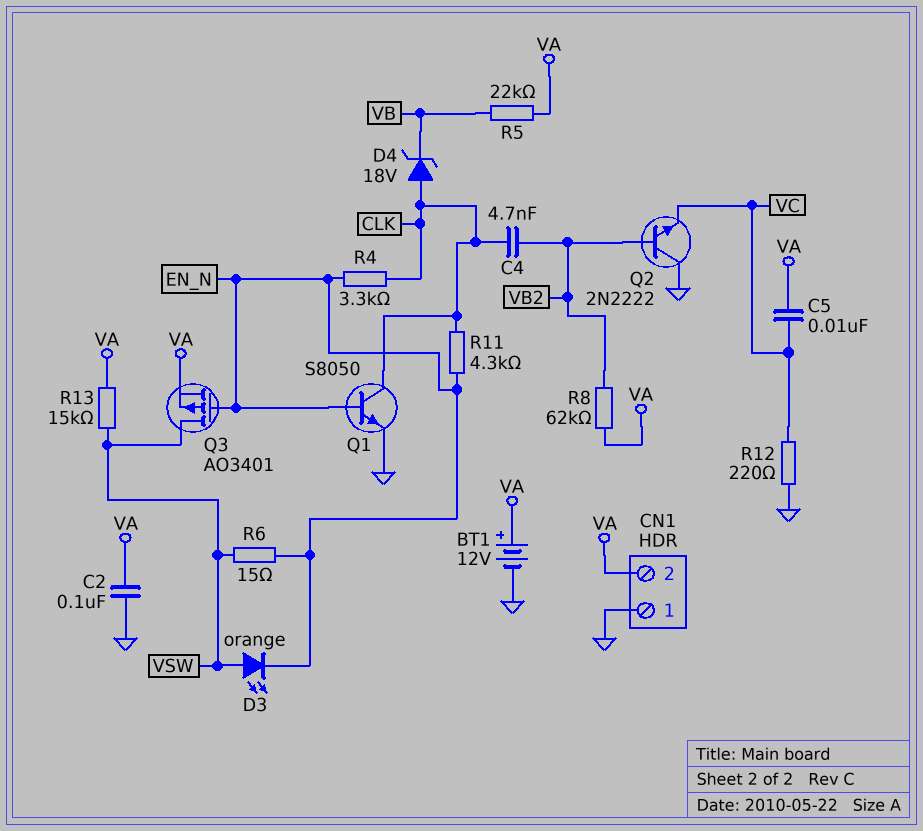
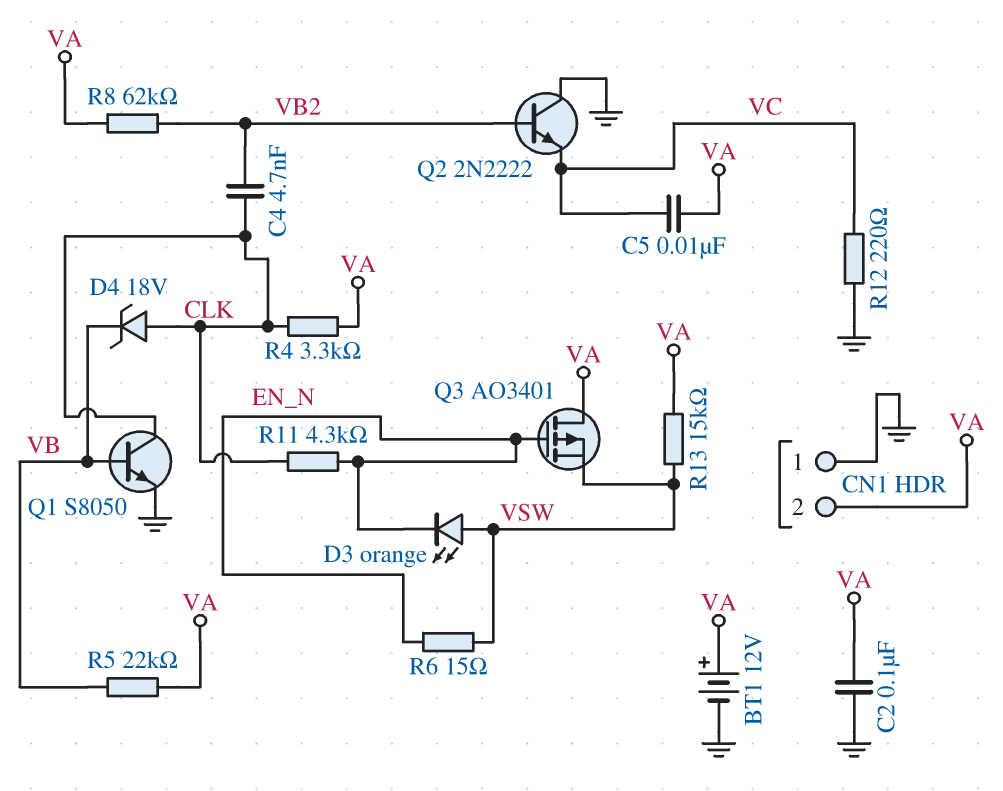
Q1: NPN S8050 (B EN_N, C CLK, E GND) -> NPN S8050 (B VB, C CLK, E GND)
Q3: PMOS AO3401 (G EN_N, D VSW, S VA) -> PMOS AO3401 (G EN_N, D VA, S VSW)
R4: 3.3k (CLK, EN_N) -> 3.3k (CLK, VA)

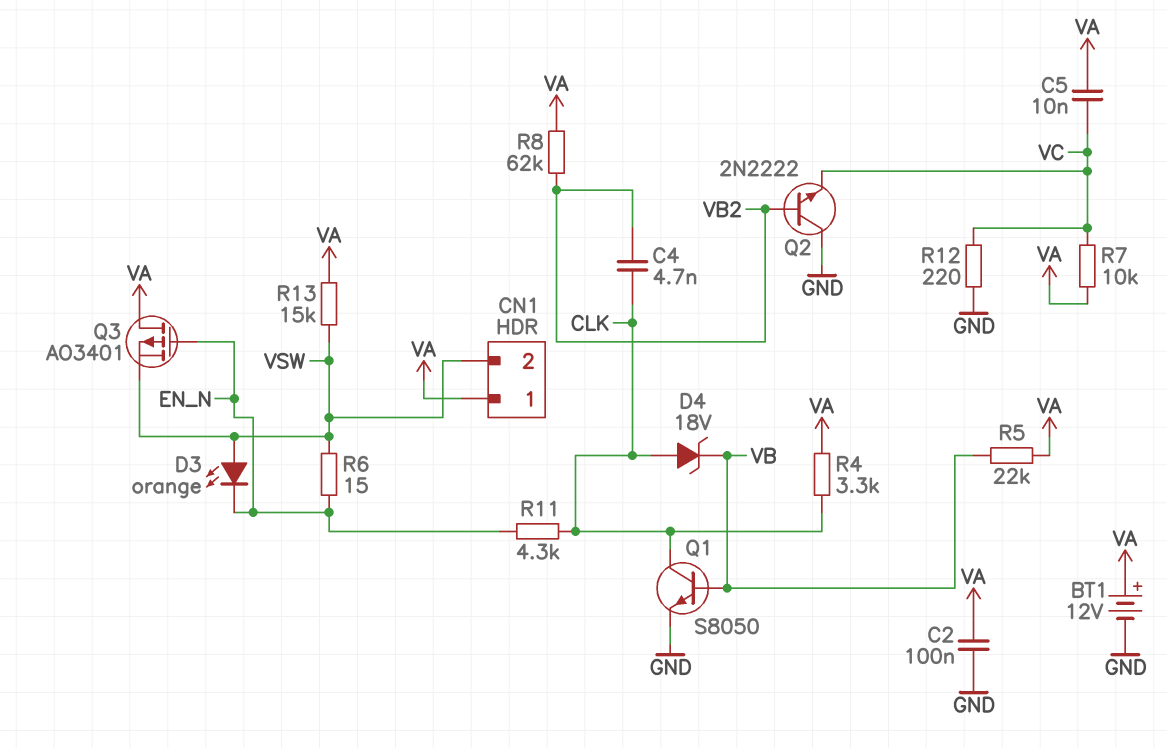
CN1 pin 1: GND -> VA
CN1 pin 2: VA -> VSW
R7: none -> 10k (VA, VC)

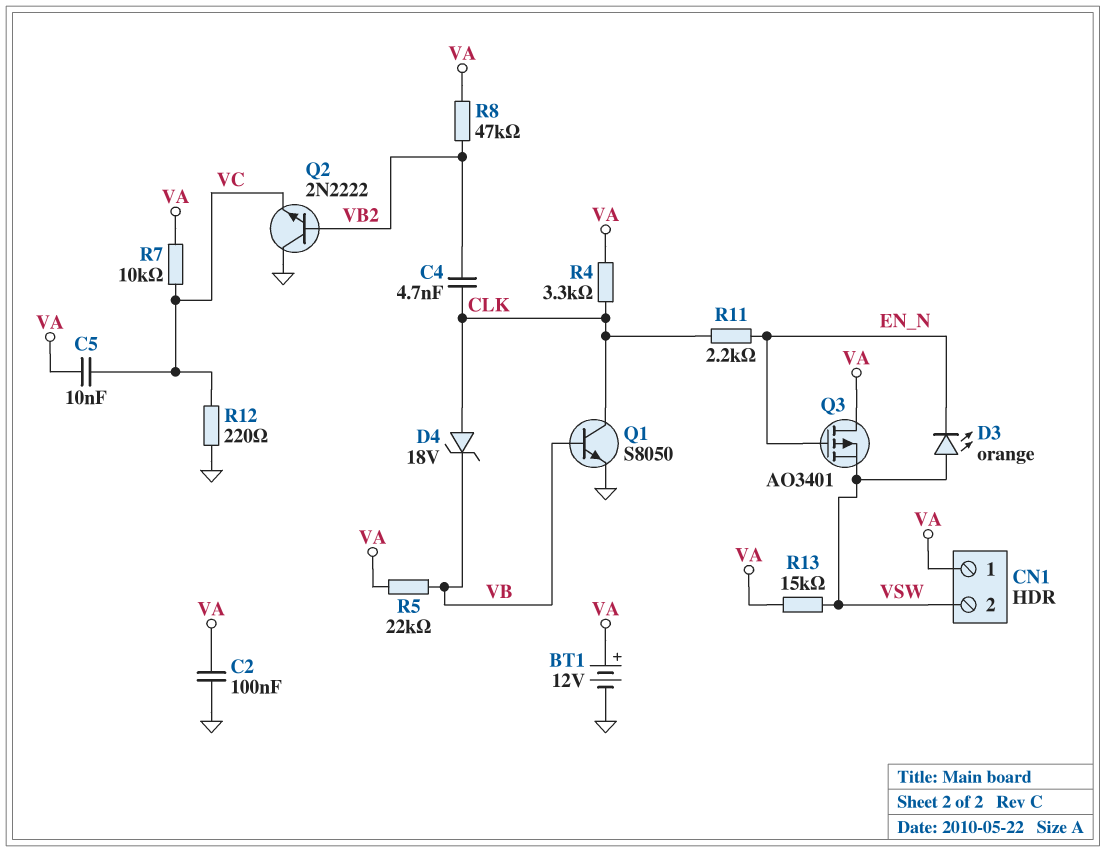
R6: 15 (EN_N, VSW) -> none
R8: 62k (VA, VB2) -> 47k (VA, VB2)
R11: 4.3k (CLK, EN_N) -> 2.2k (CLK, EN_N)

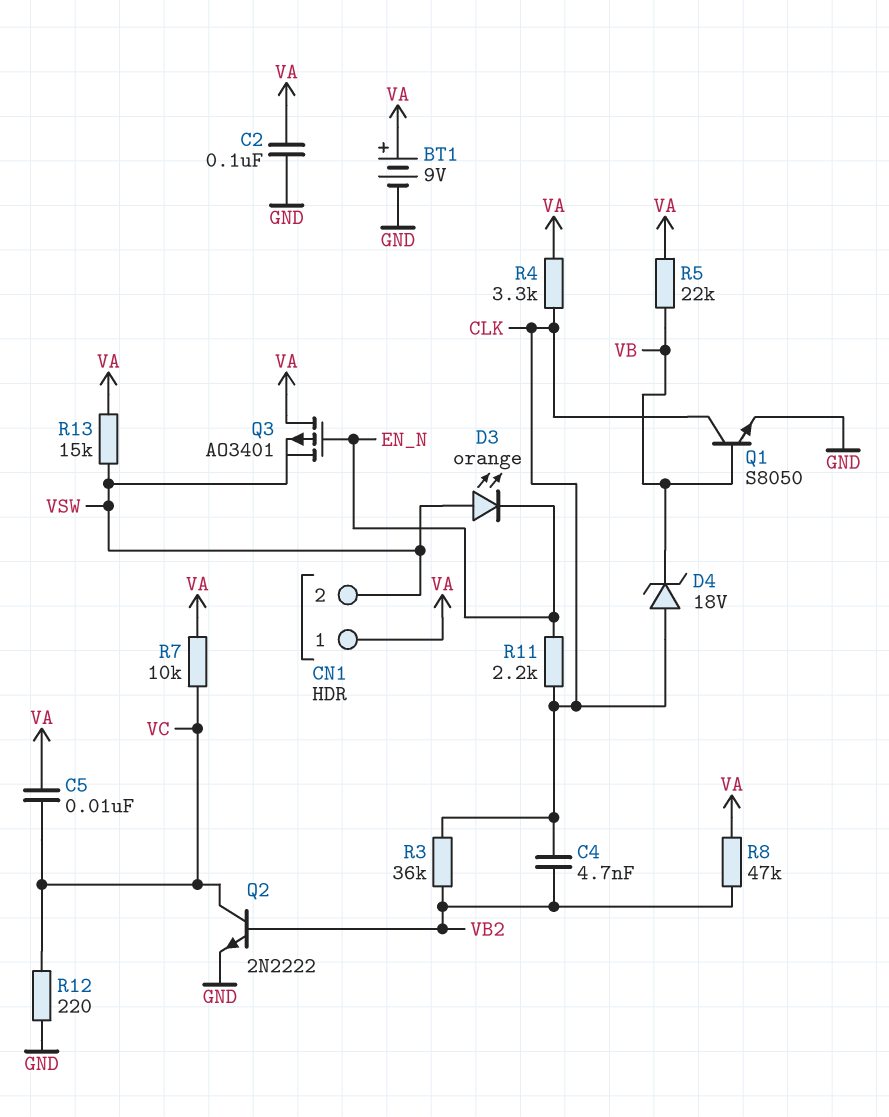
BT1: 12V (plus VA, minus GND) -> 9V (plus VA, minus GND)
Q2: NPN 2N2222 (B VB2, C GND, E VC) -> NPN 2N2222 (B VB2, C VC, E GND)
R3: none -> 36k (CLK, VB2)

